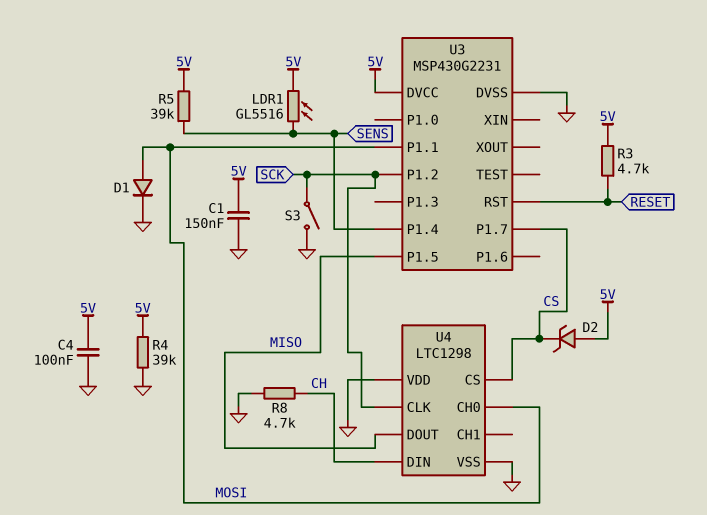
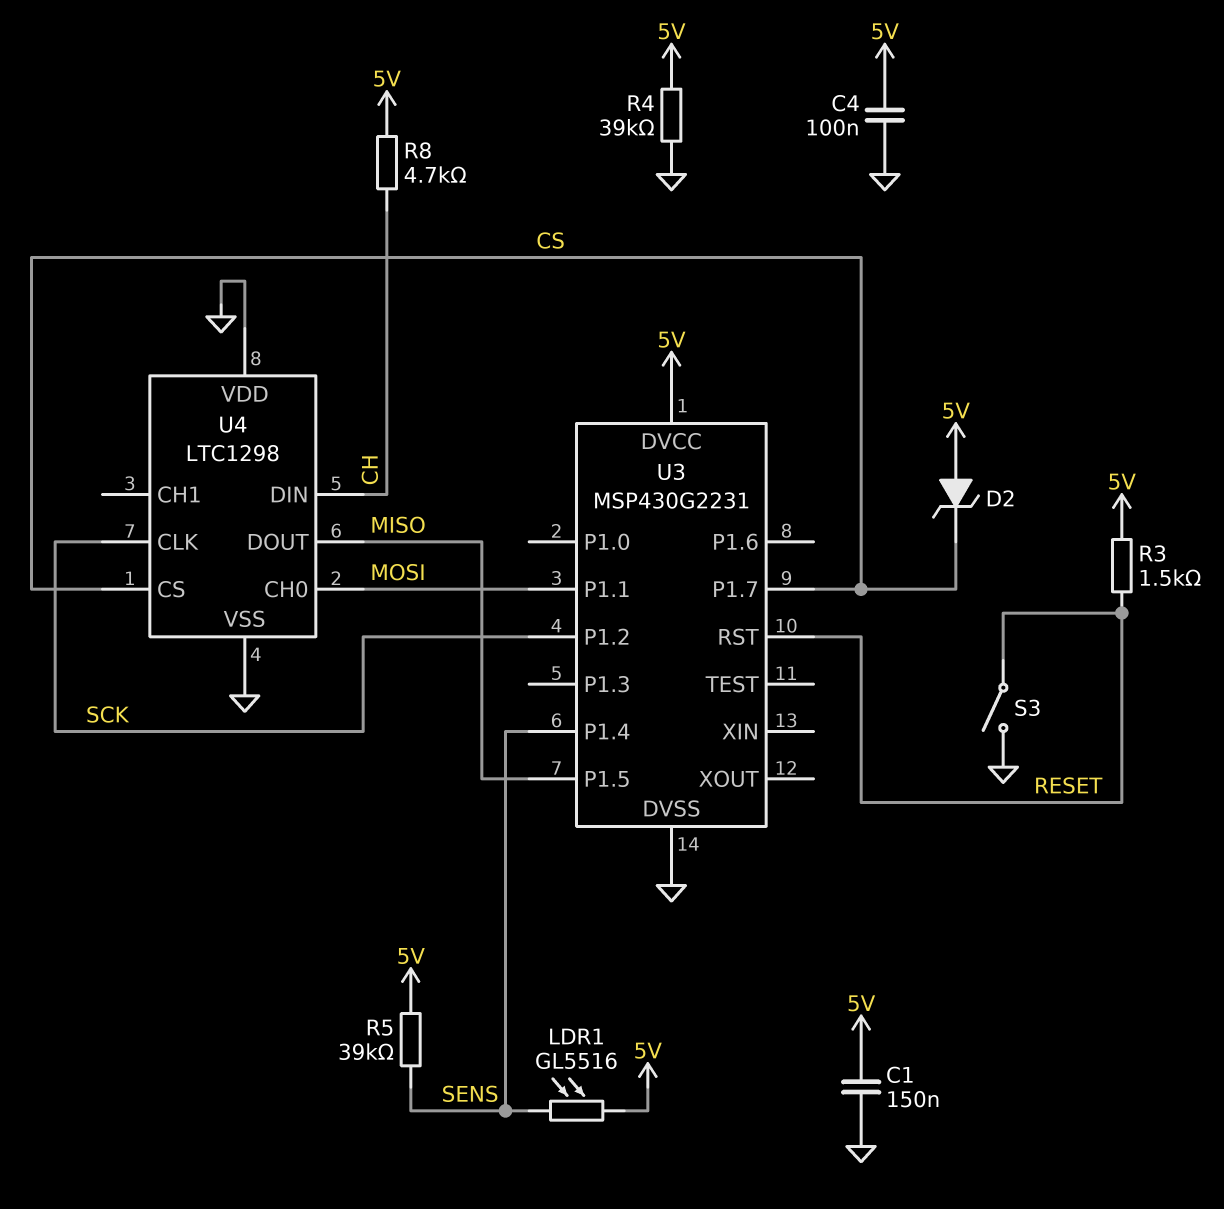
D1: diode (A MOSI, K GND) -> none
R3: 4.7k (5V, RESET) -> 1.5k (5V, RESET)
R8: 4.7k (CH, GND) -> 4.7k (5V, CH)
S3: switch (GND, SCK) -> switch (GND, RESET)

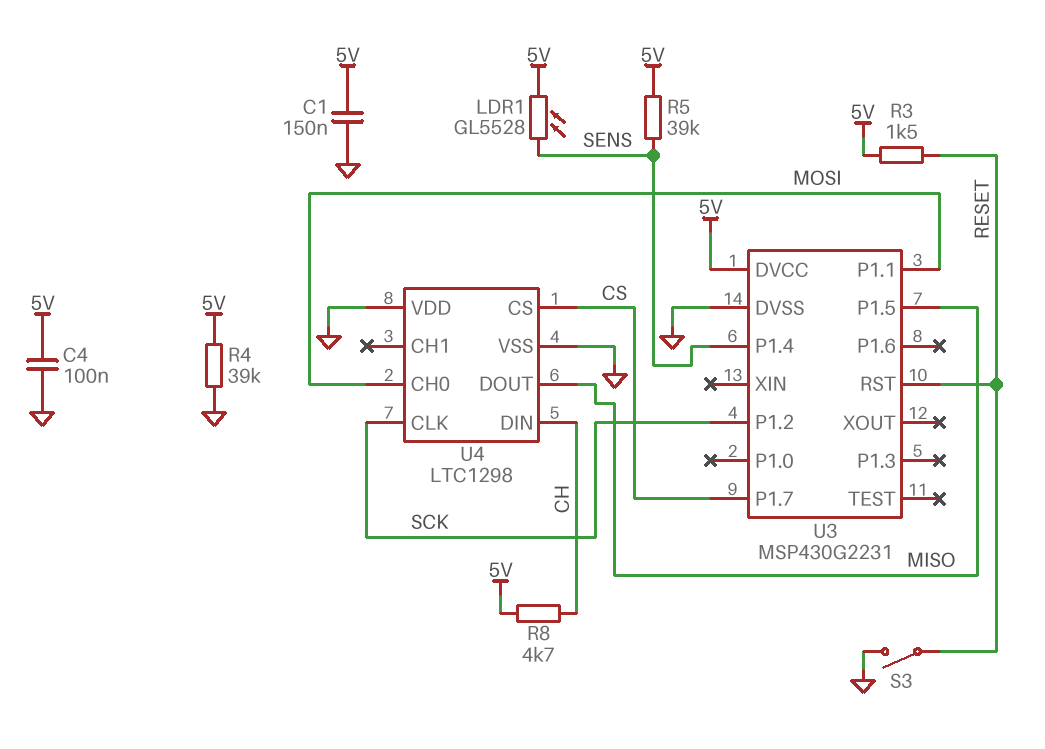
D2: zener (A 5V, K CS) -> none
LDR1: GL5516 (5V, SENS) -> GL5528 (5V, SENS)

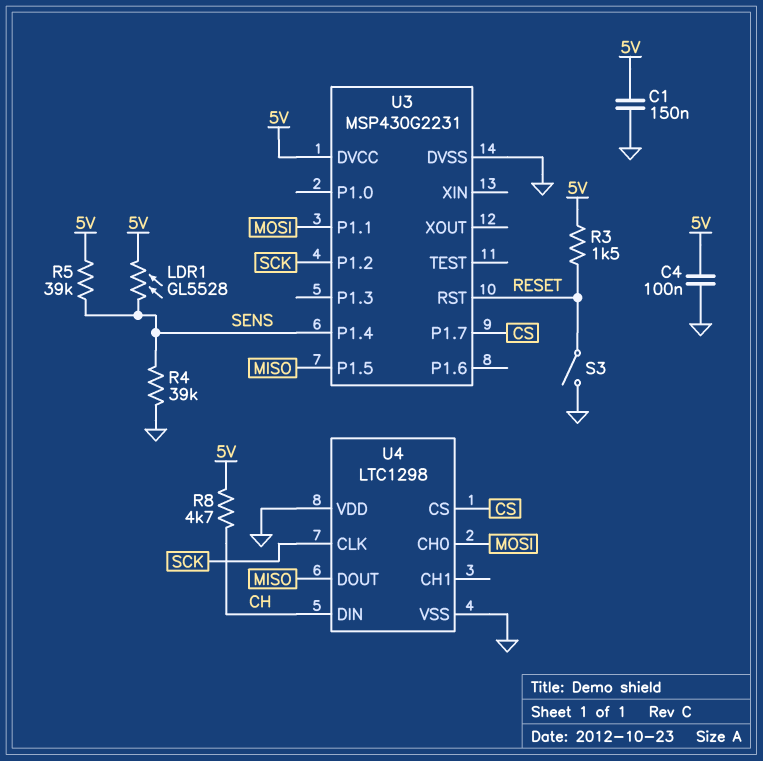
R4: 39k (5V, GND) -> 39k (GND, SENS)

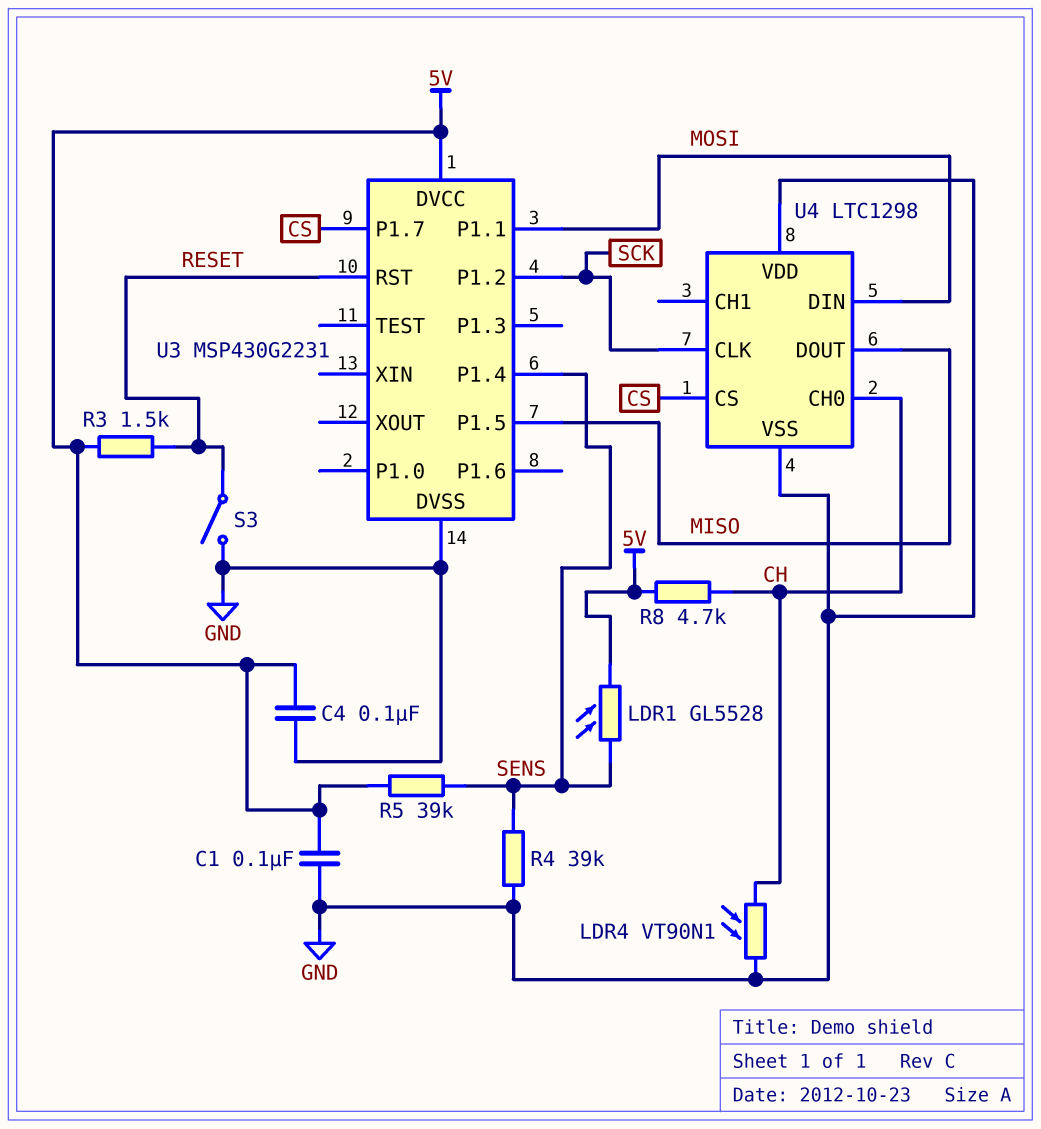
C1: 150nF (5V, GND) -> 100nF (5V, GND)
LDR4: none -> VT90N1 (CH, GND)
U4 pin CH0: MOSI -> CH
U4 pin DIN: CH -> MOSI

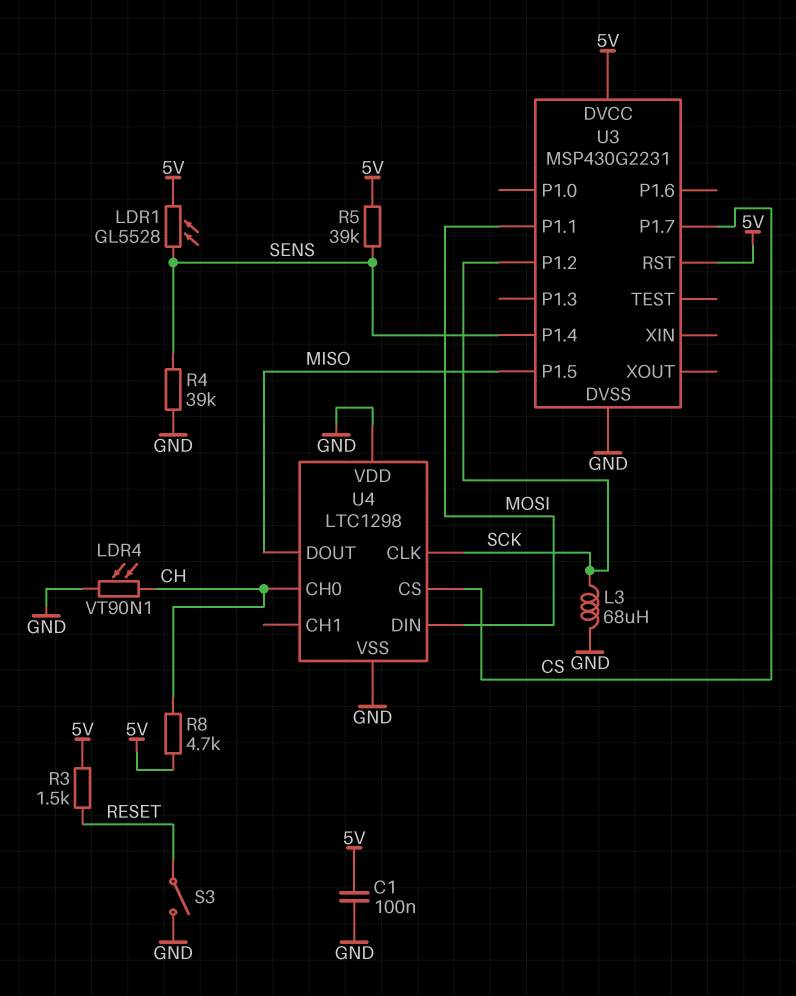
C4: 100nF (5V, GND) -> none
L3: none -> 68uH (GND, SCK)
U3 pin RST: RESET -> 5V

